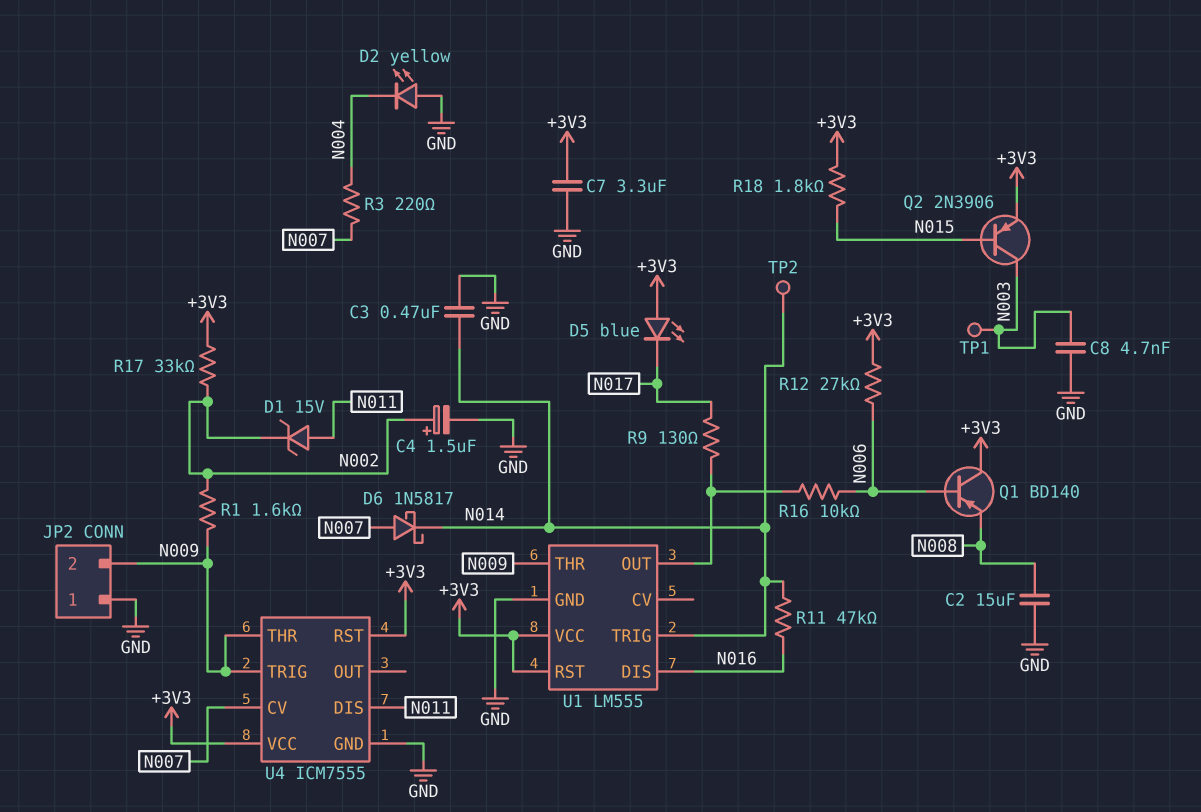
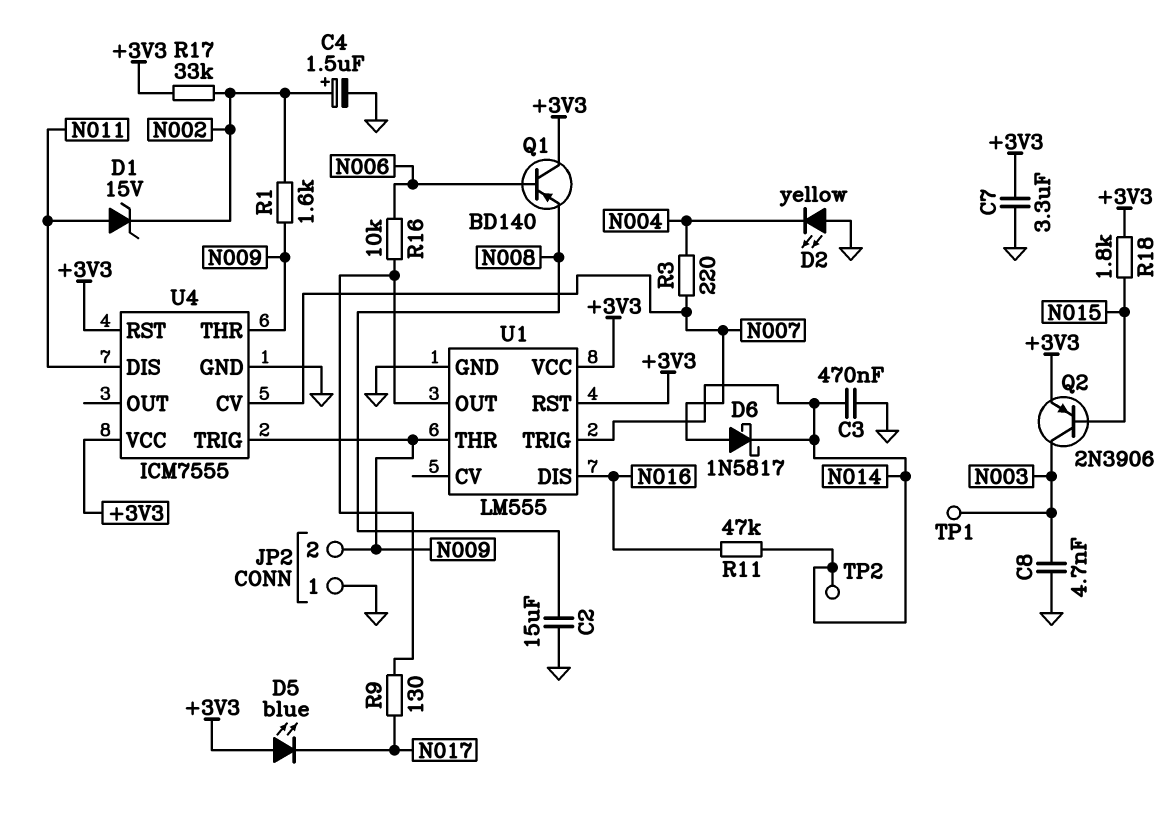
R12: 27k (+3V3, N006) -> none

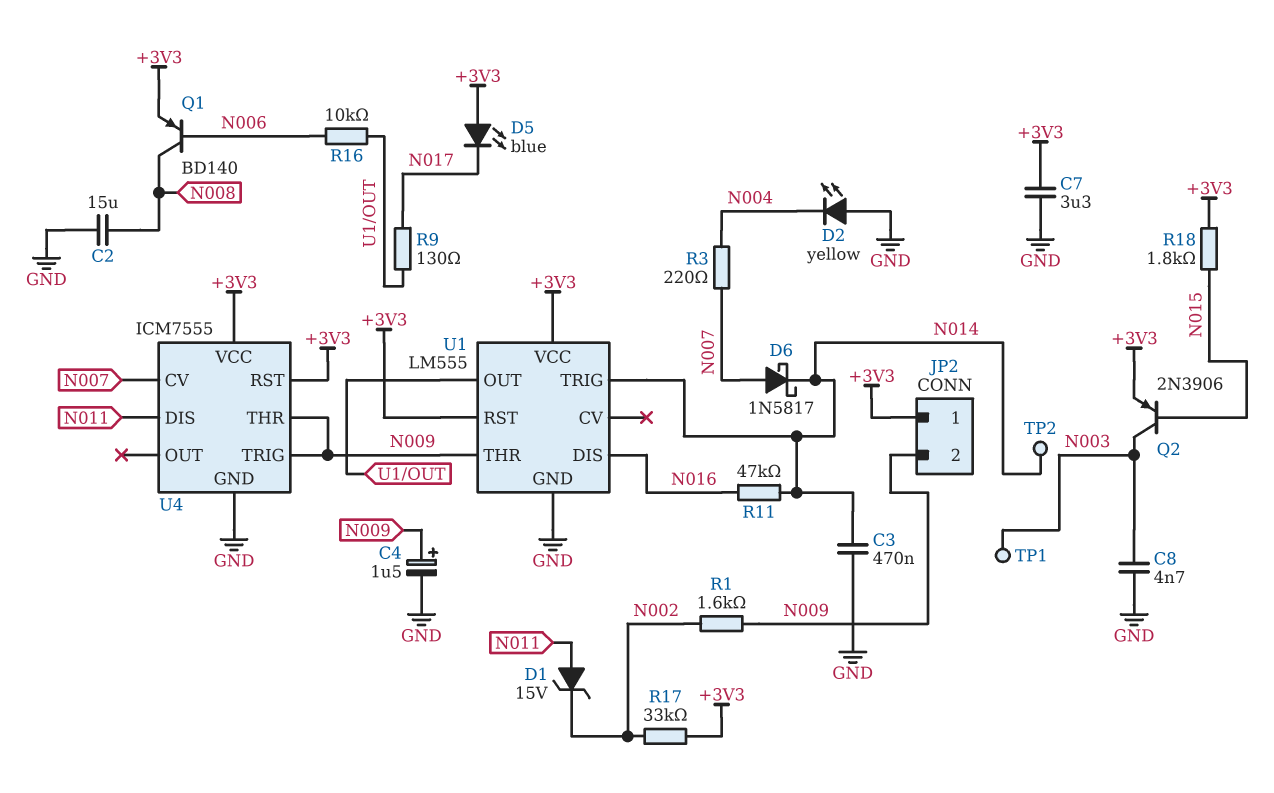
C4: 1.5uF (plus N002, minus GND) -> 1.5uF (plus N009, minus GND)
JP2 pin 1: GND -> +3V3
Q1: PNP BD140 (B N006, C +3V3, E N008) -> PNP BD140 (B N006, C N008, E +3V3)

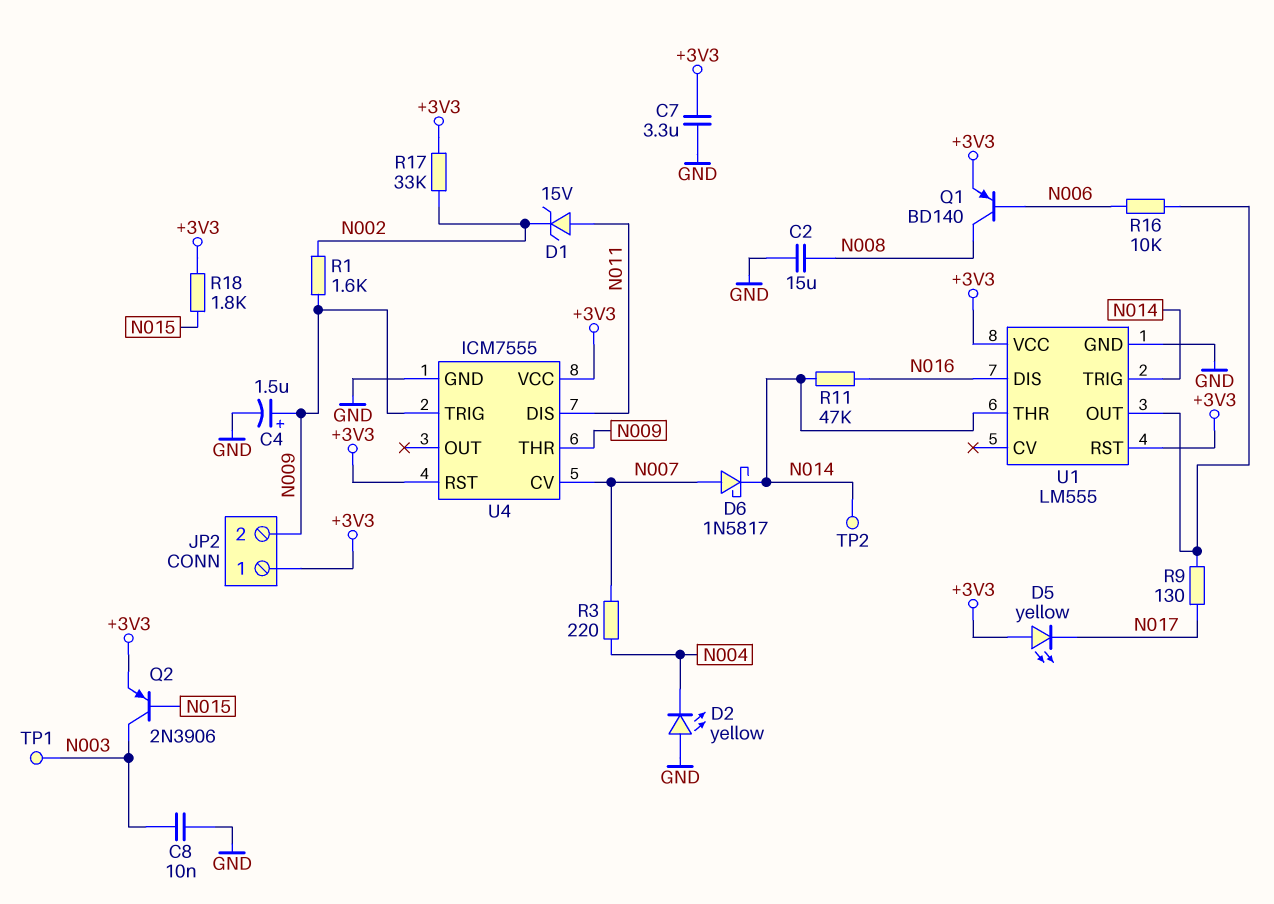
C3: 470nF (GND, N014) -> none
C8: 4.7nF (GND, N003) -> 10nF (GND, N003)
D5: LED blue (A +3V3, K N017) -> LED yellow (A +3V3, K N017)
U1 pin THR: N009 -> N014

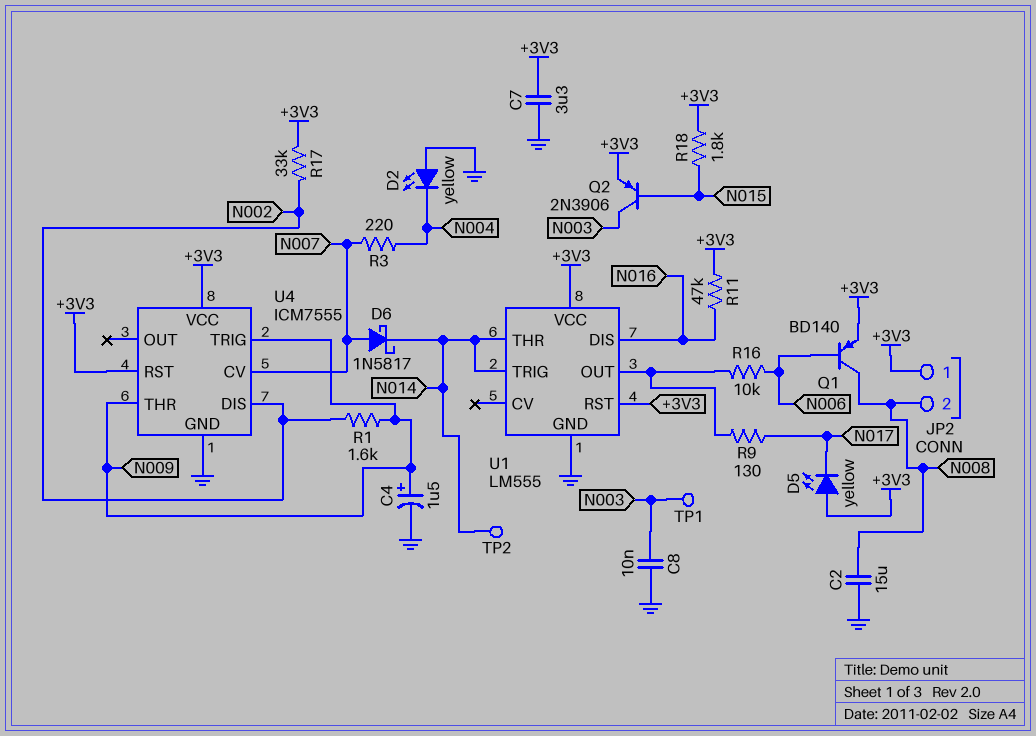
D1: zener 15V (A N011, K N002) -> none
JP2 pin 2: N009 -> N008
R11: 47k (N014, N016) -> 47k (+3V3, N016)
U4 pin DIS: N011 -> N002

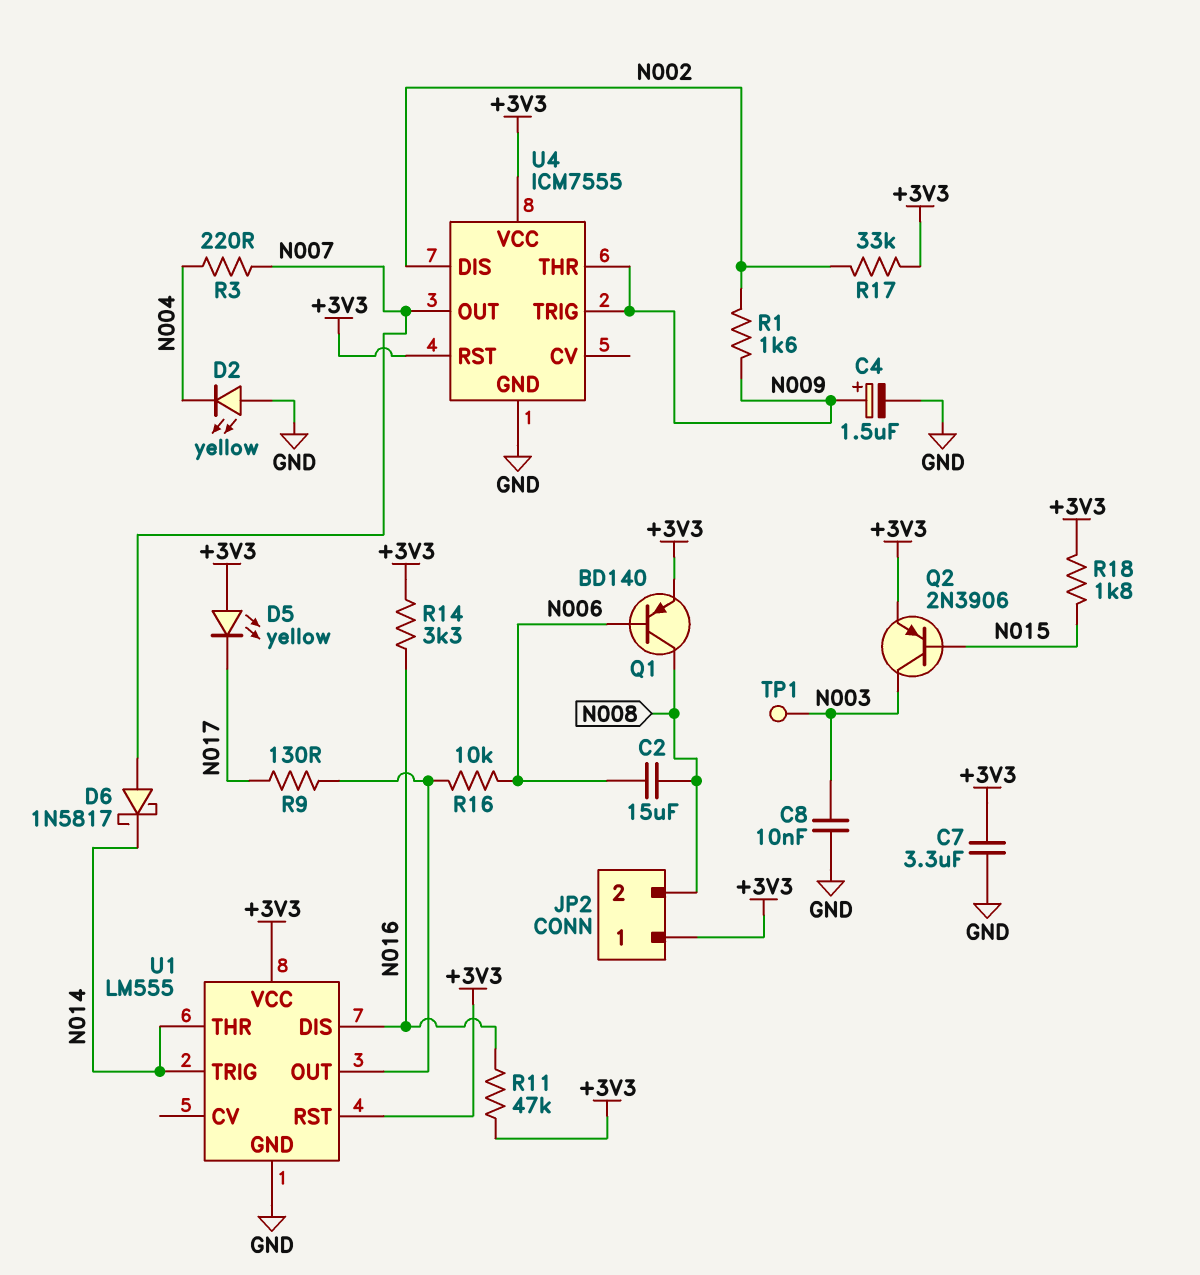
C2: 15uF (GND, N008) -> 15uF (N006, N008)
R14: none -> 3.3k (+3V3, N016)
TP2: test point (N014) -> none
U4 pin CV: N007 -> none
U4 pin OUT: none -> N007

